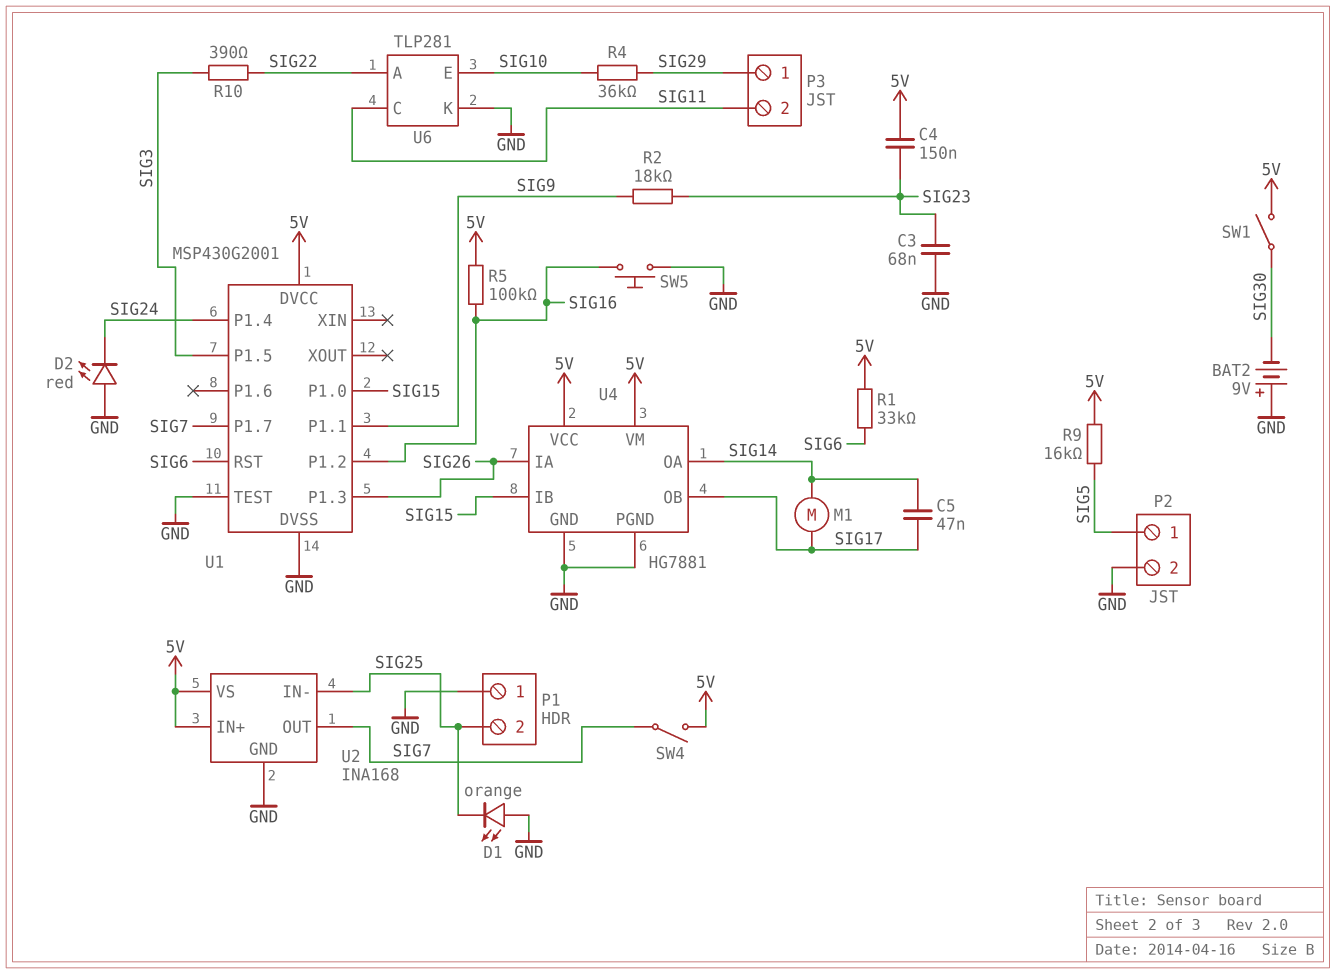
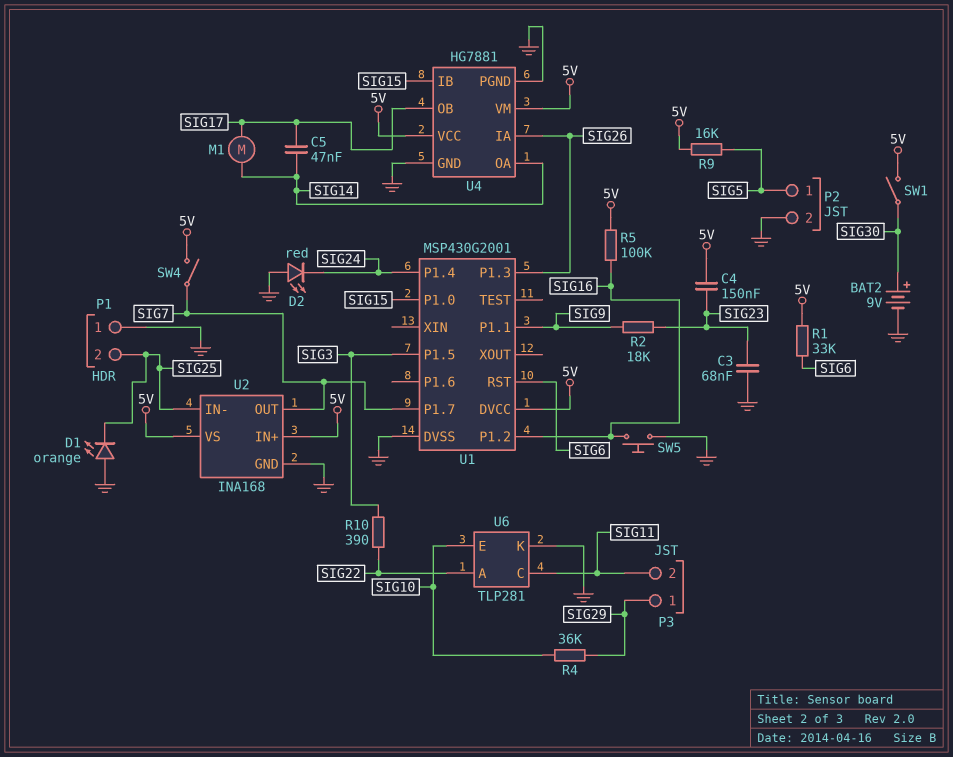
BAT2: 9V (plus GND, minus SIG30) -> 9V (plus SIG30, minus GND)
U1 pin TEST: GND -> none

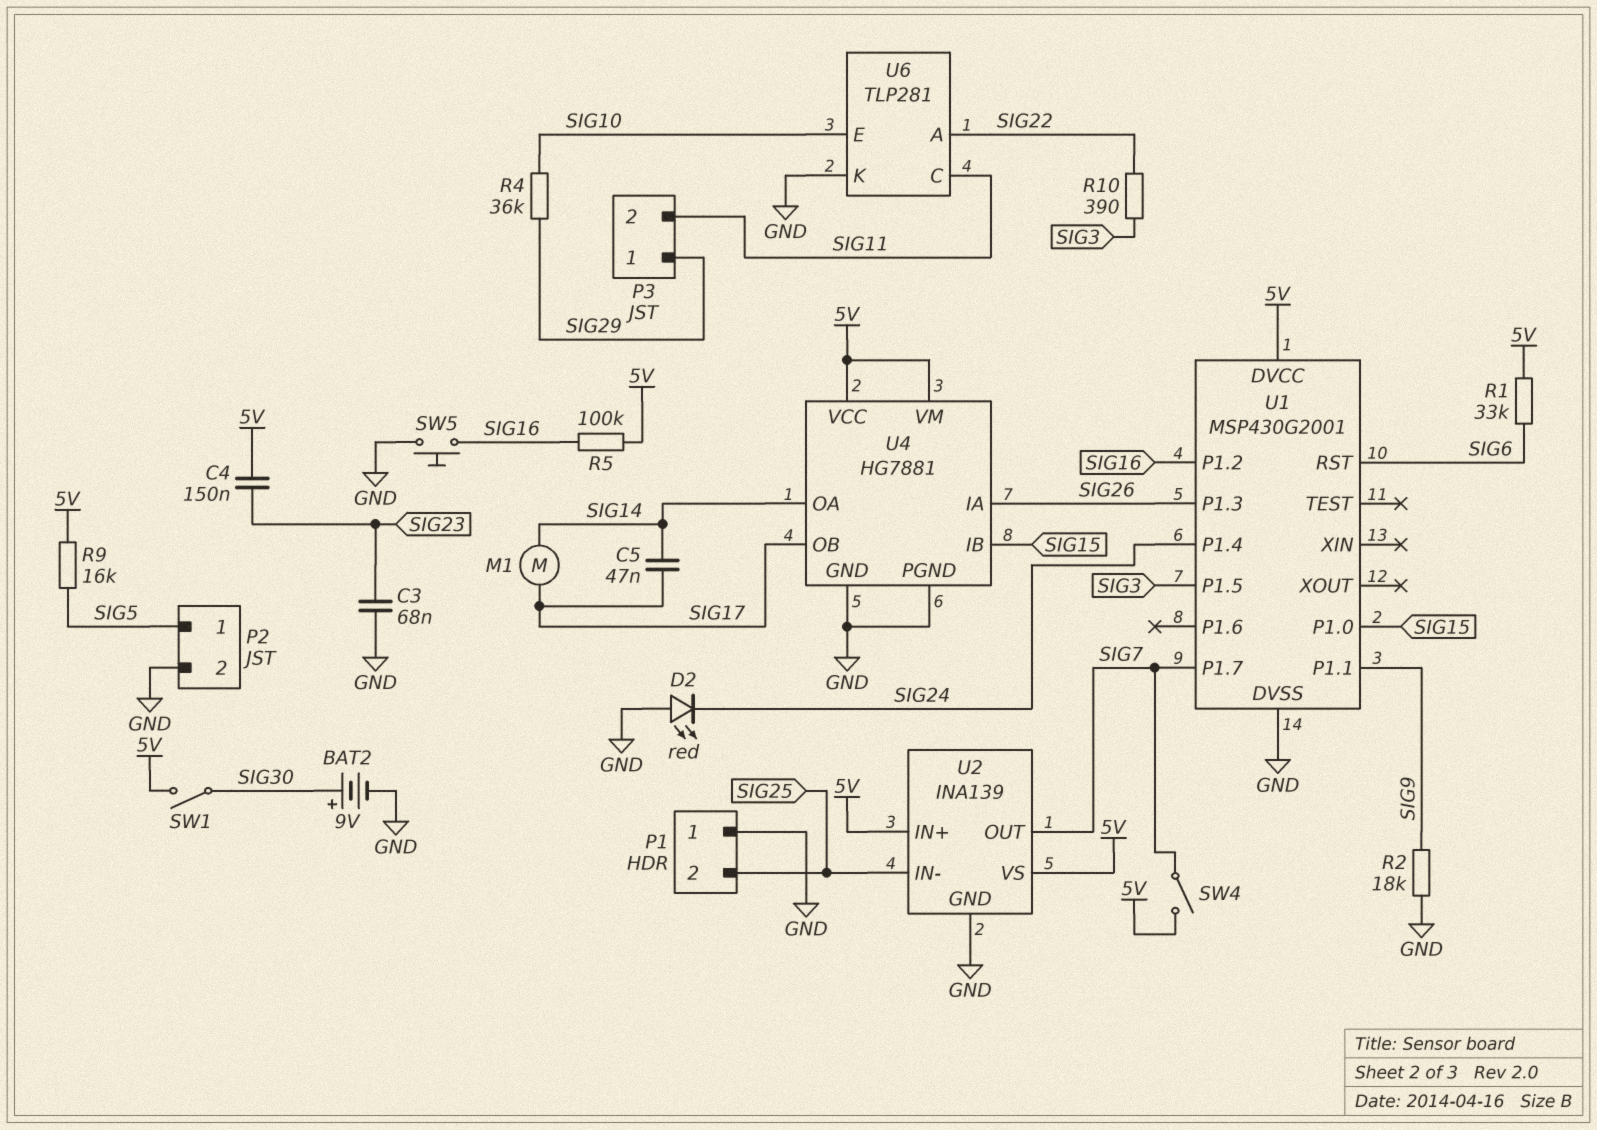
D1: LED orange (A GND, K SIG25) -> none
R2: 18k (SIG9, SIG23) -> 18k (GND, SIG9)
U2: INA168 -> INA139

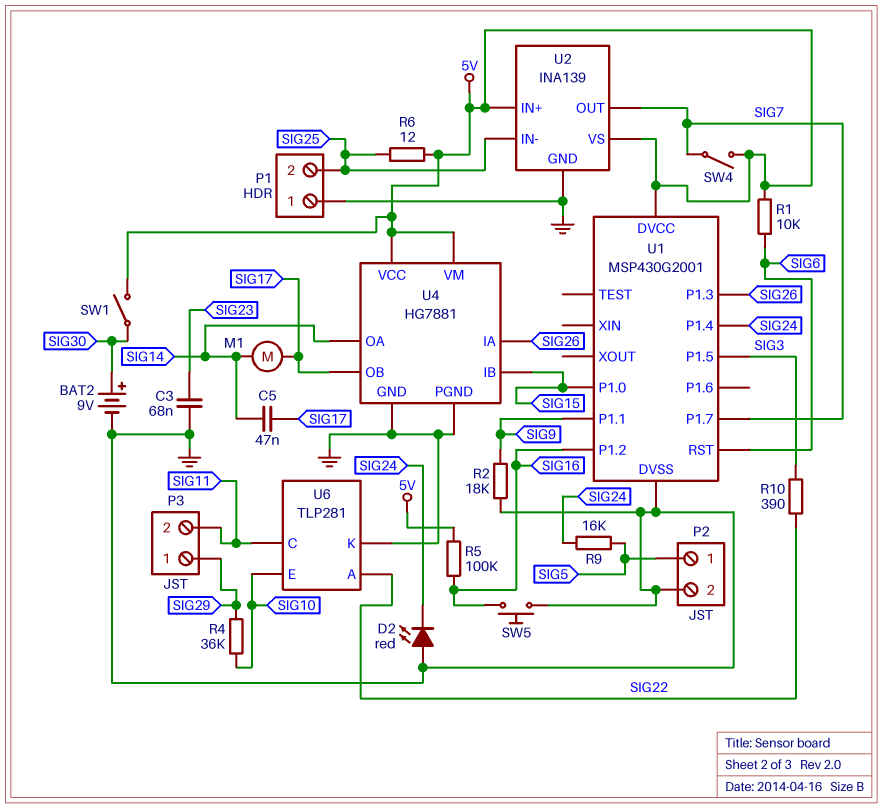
C4: 150nF (5V, SIG23) -> none
R1: 33k (5V, SIG6) -> 10k (5V, SIG6)
R6: none -> 12 (5V, SIG25)
R9: 16k (5V, SIG5) -> 16k (SIG5, SIG24)

